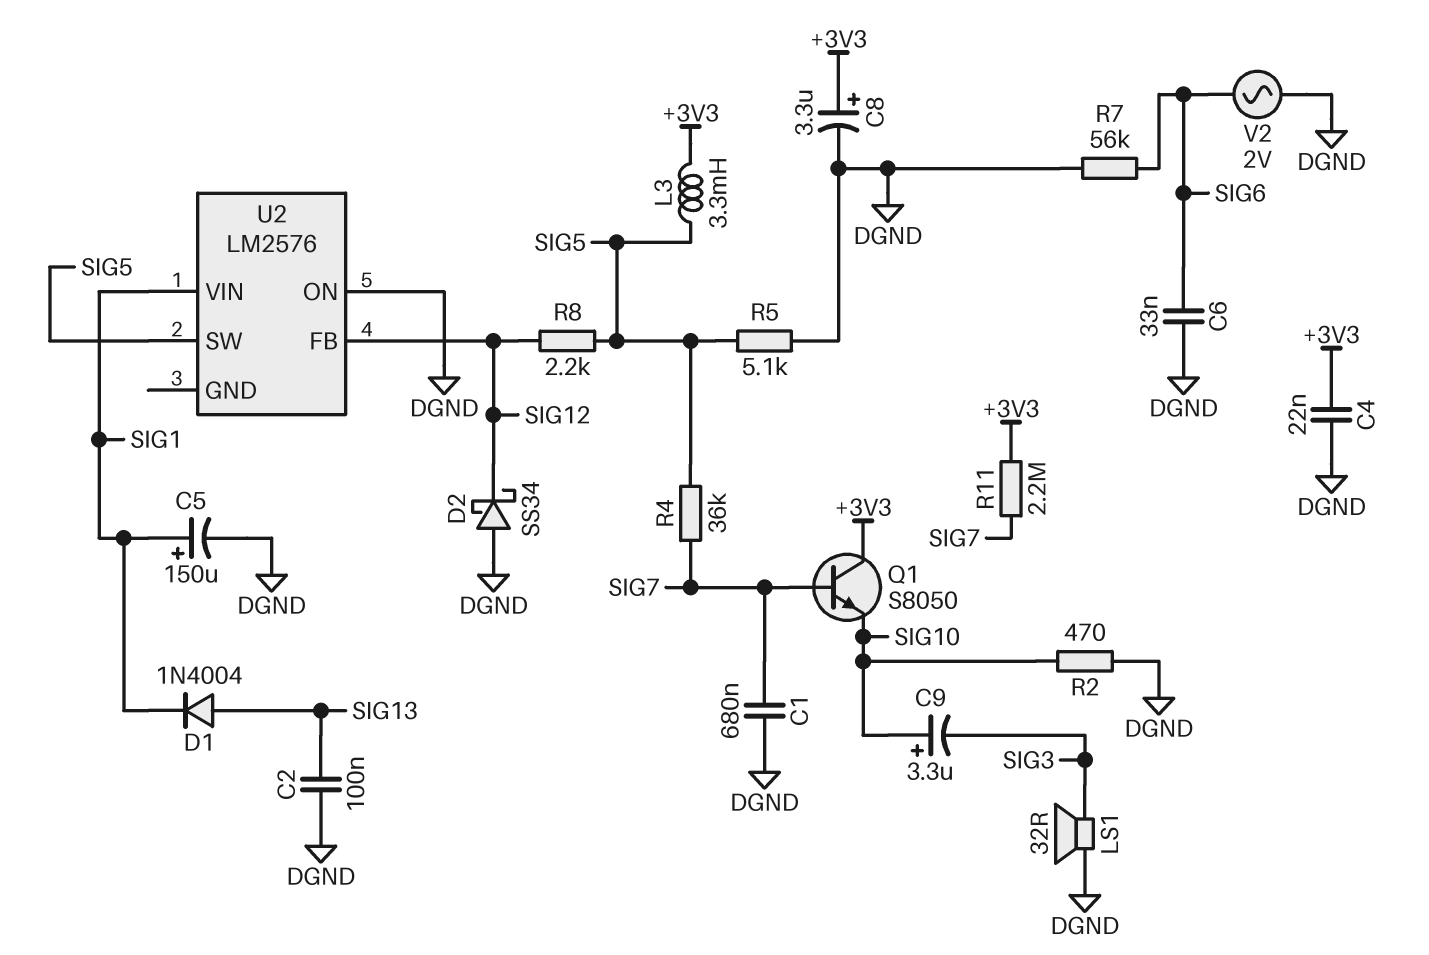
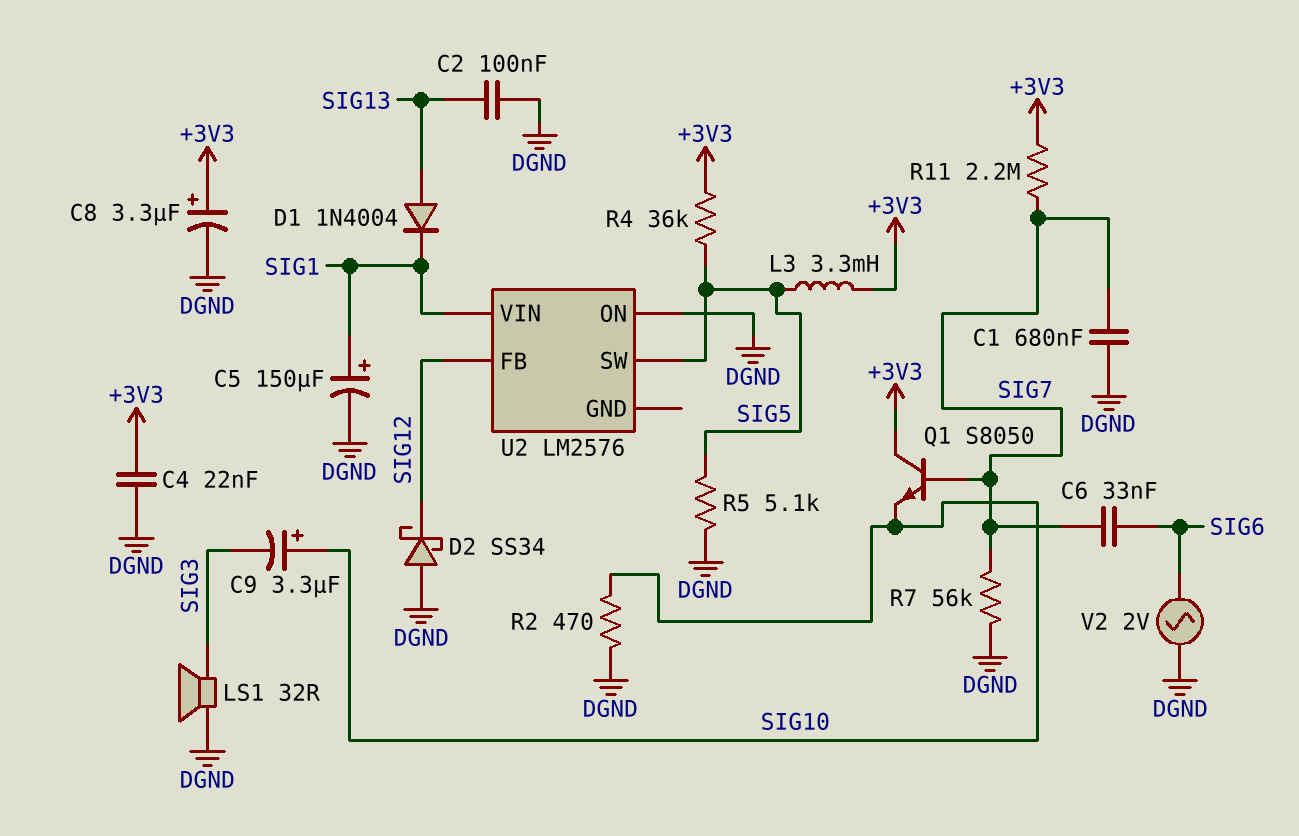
C6: 33nF (DGND, SIG6) -> 33nF (SIG6, SIG7)
R4: 36k (SIG5, SIG7) -> 36k (+3V3, SIG5)
R7: 56k (DGND, SIG6) -> 56k (DGND, SIG7)
R8: 2.2k (SIG5, SIG12) -> none

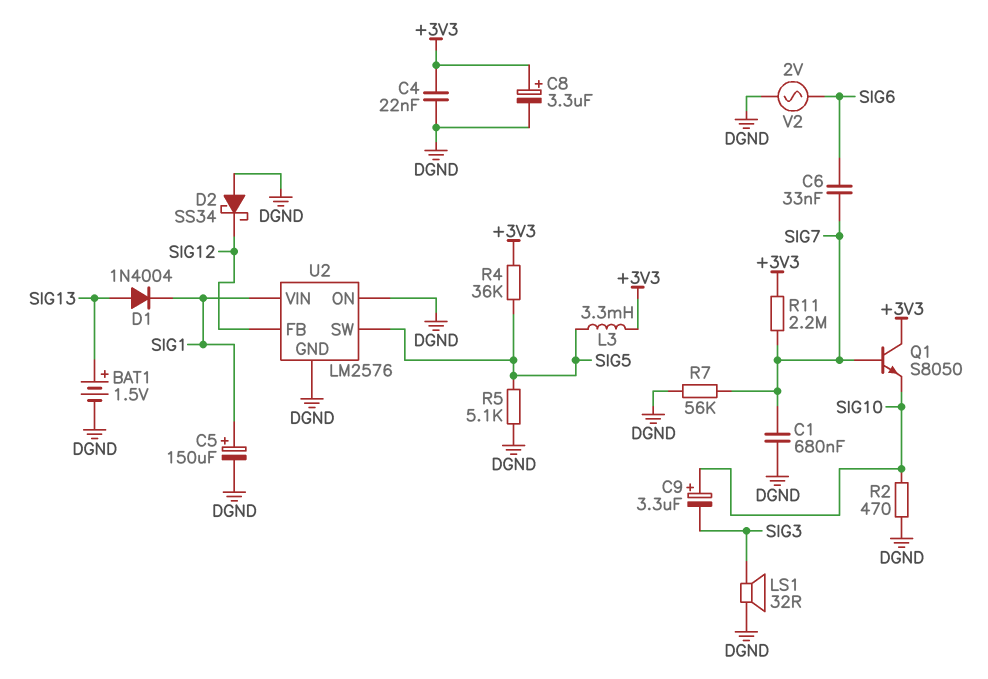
BAT1: none -> 1.5V (plus SIG13, minus DGND)
C2: 100nF (DGND, SIG13) -> none
U2 pin GND: none -> DGND

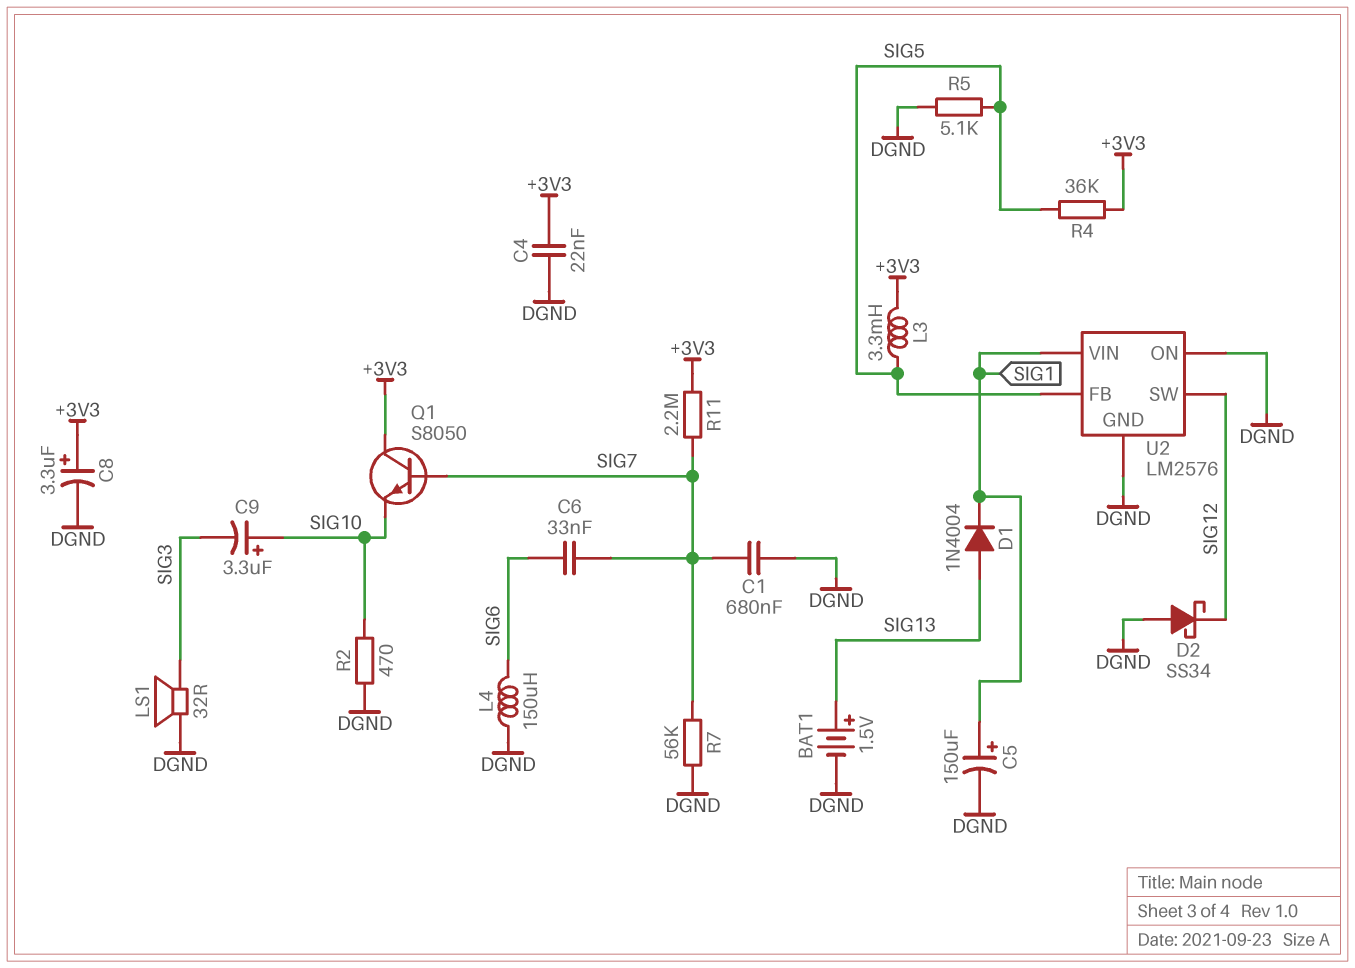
L4: none -> 150uH (DGND, SIG6)
U2 pin FB: SIG12 -> SIG5
U2 pin SW: SIG5 -> SIG12
V2: AC 2V (DGND, SIG6) -> none

